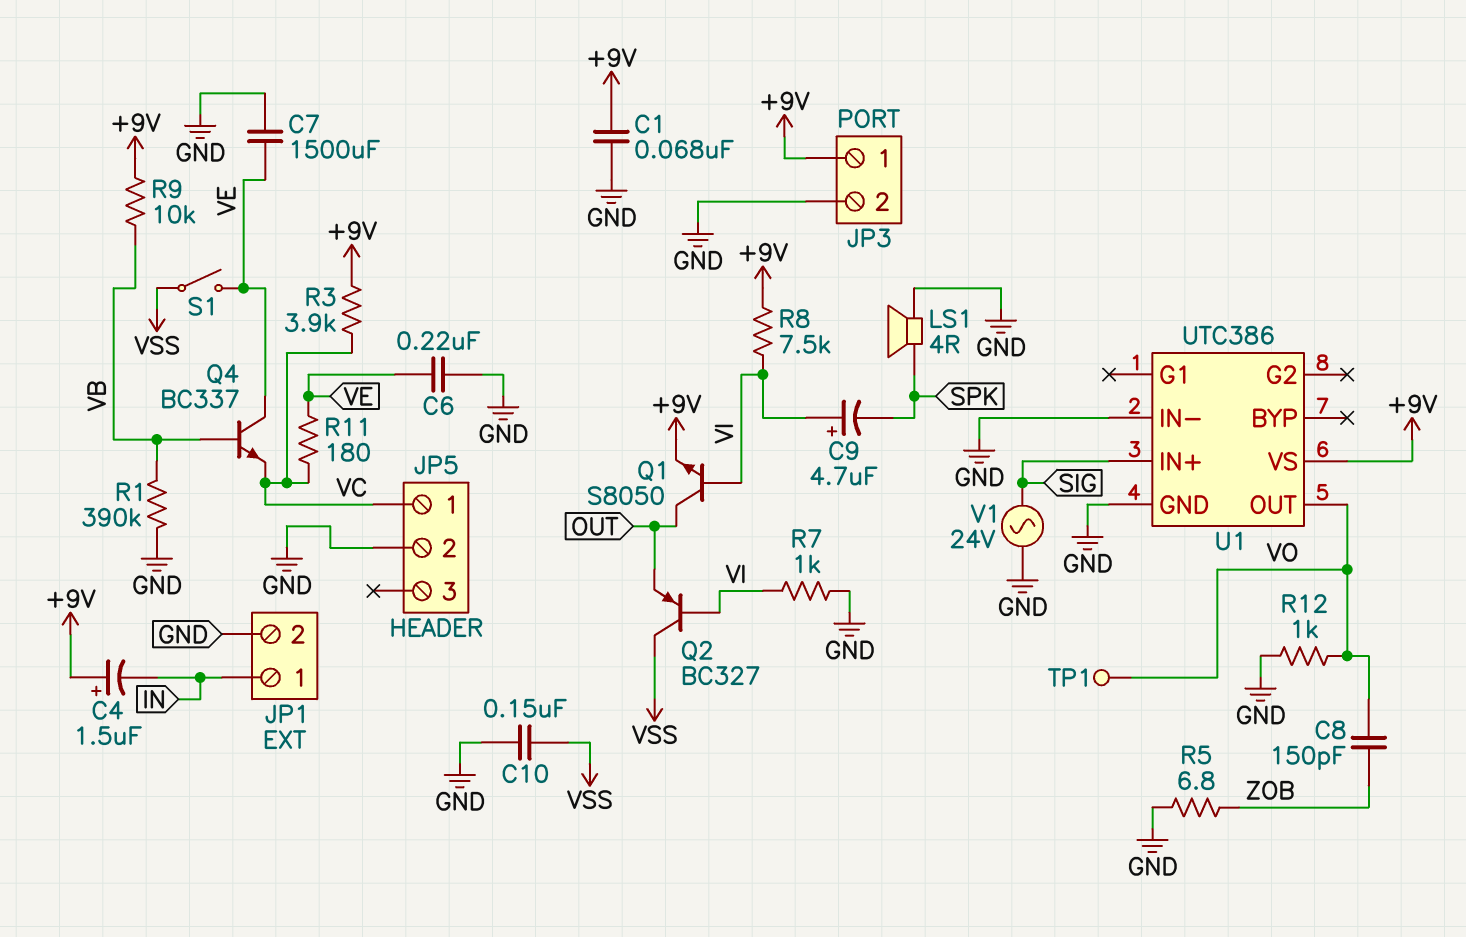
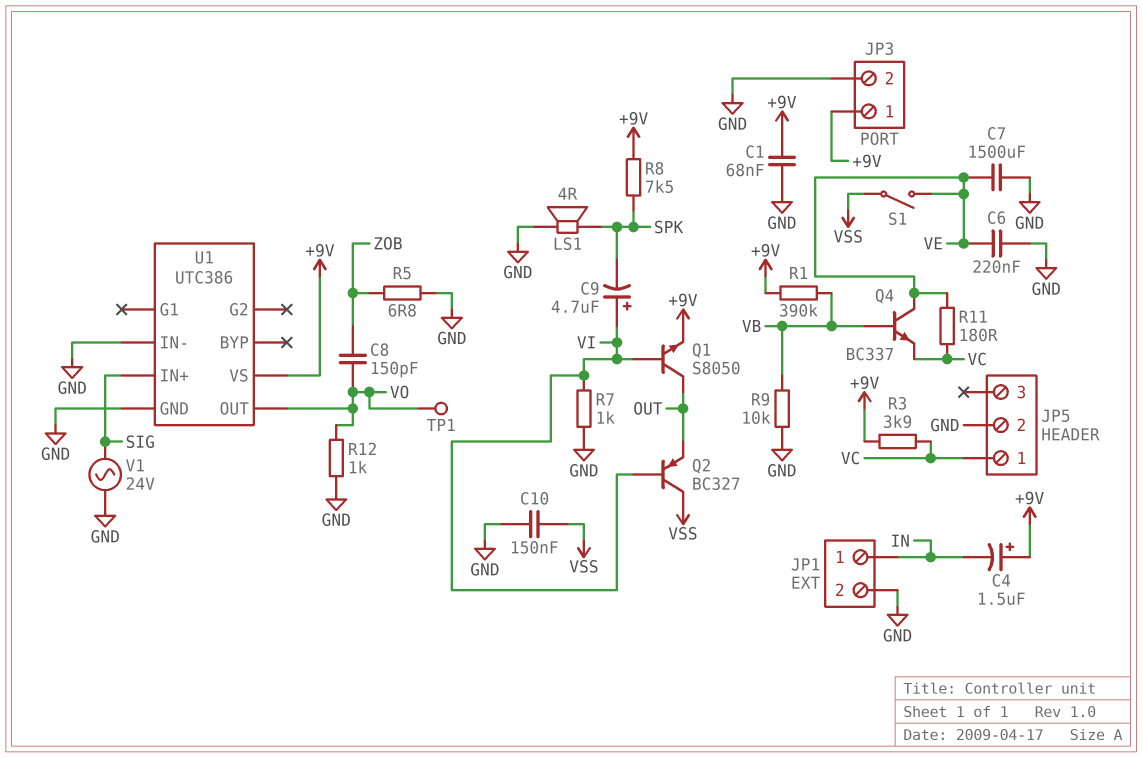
R1: 390k (GND, VB) -> 390k (+9V, VB)
R8: 7.5k (+9V, VI) -> 7.5k (+9V, SPK)
R9: 10k (+9V, VB) -> 10k (GND, VB)

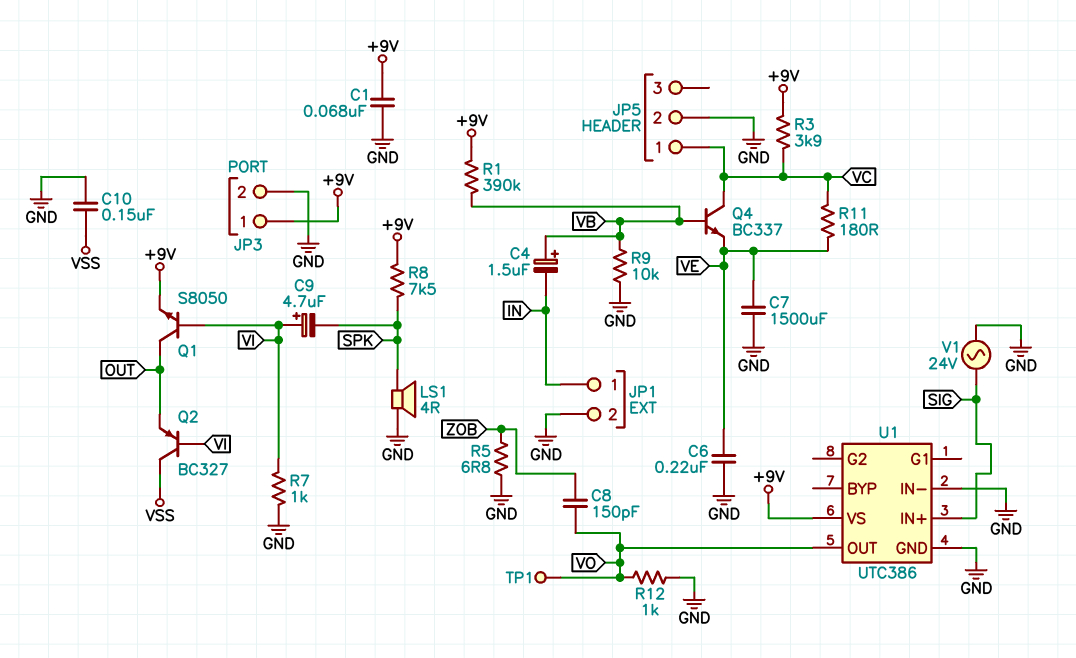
C4: 1.5uF (plus +9V, minus IN) -> 1.5uF (plus VB, minus IN)
Q4: NPN BC337 (B VB, C VE, E VC) -> NPN BC337 (B VB, C VC, E VE)
S1: switch (VE, VSS) -> none

